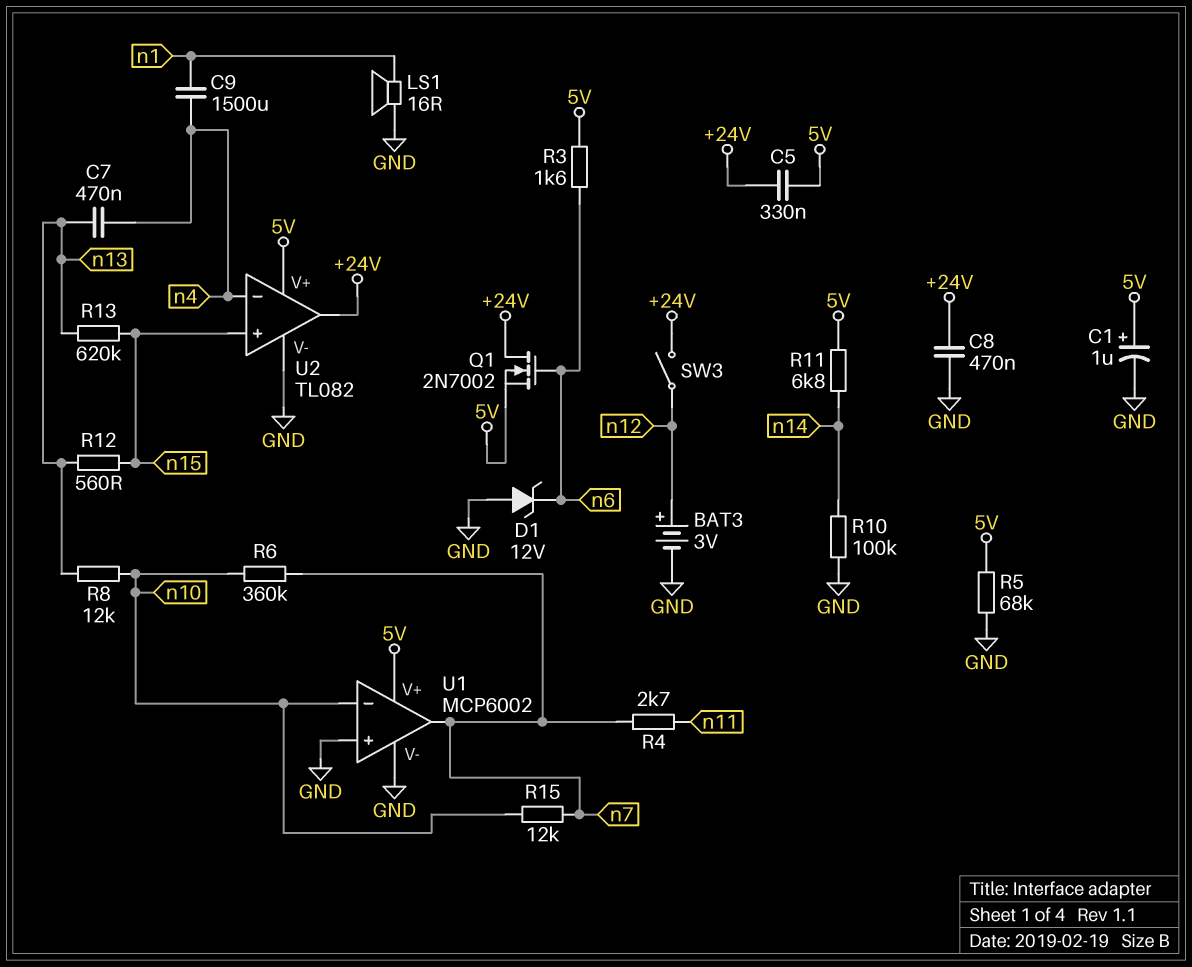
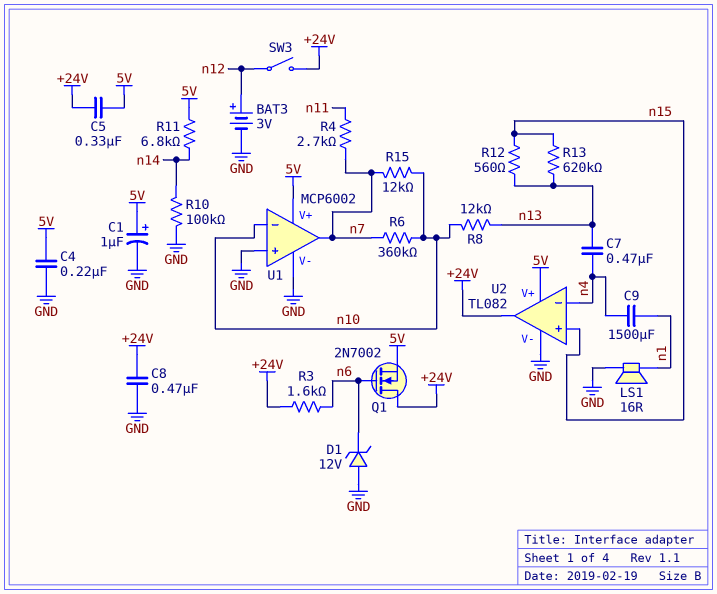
C4: none -> 220nF (5V, GND)
R3: 1.6k (5V, n6) -> 1.6k (+24V, n6)
R5: 68k (5V, GND) -> none

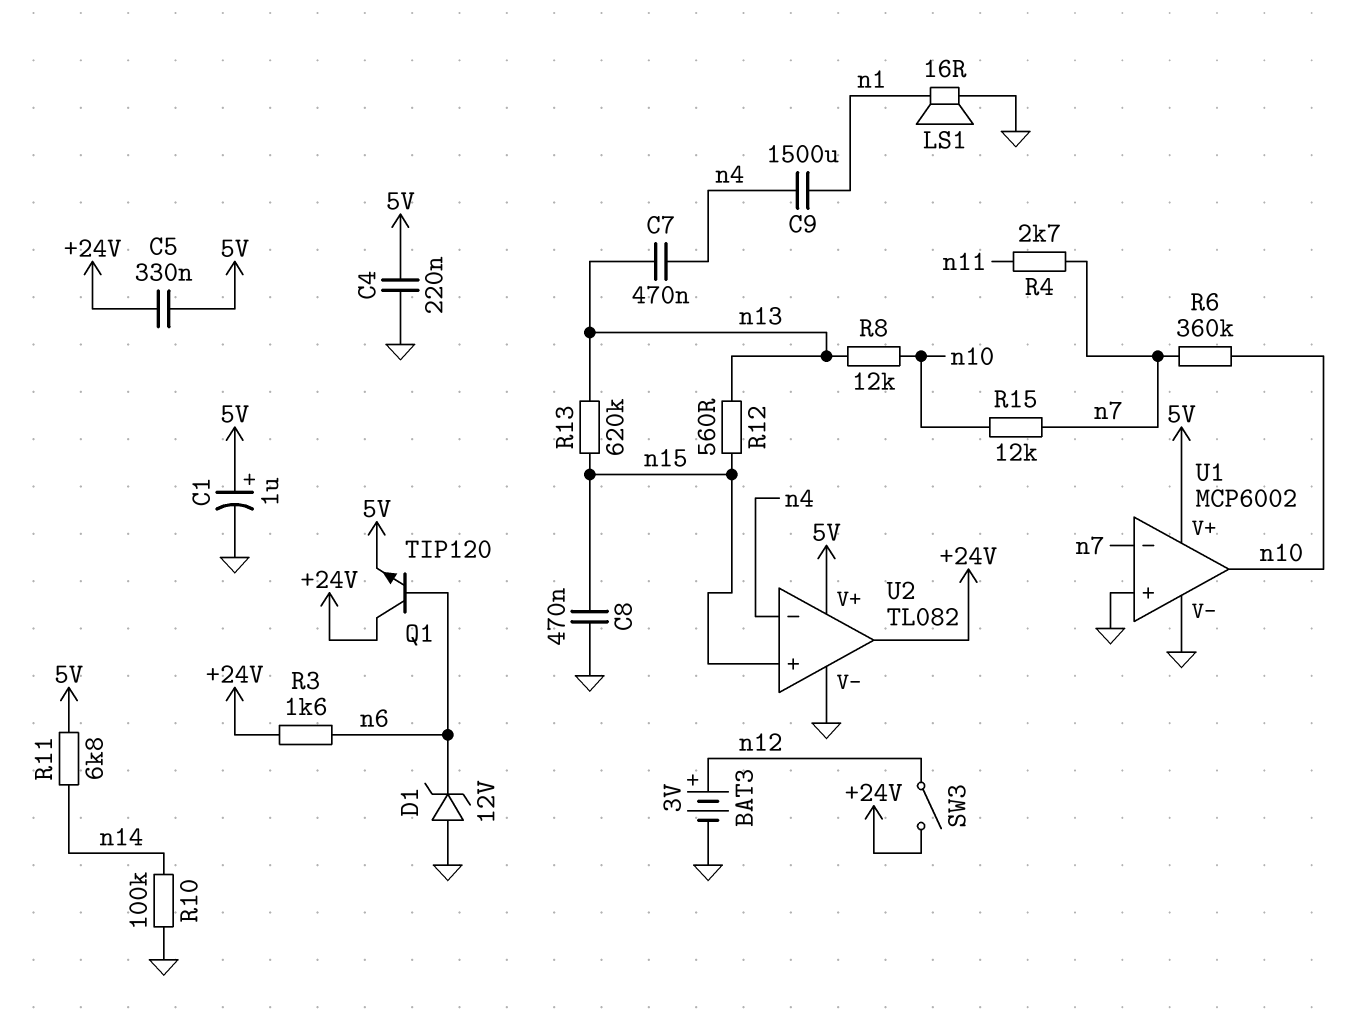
C8: 470nF (+24V, GND) -> 470nF (GND, n15)
Q1: NMOS 2N7002 (G n6, D +24V, S 5V) -> NPN TIP120 (B n6, C +24V, E 5V)
U1 pin in-: n10 -> n7
U1 pin out: n7 -> n10

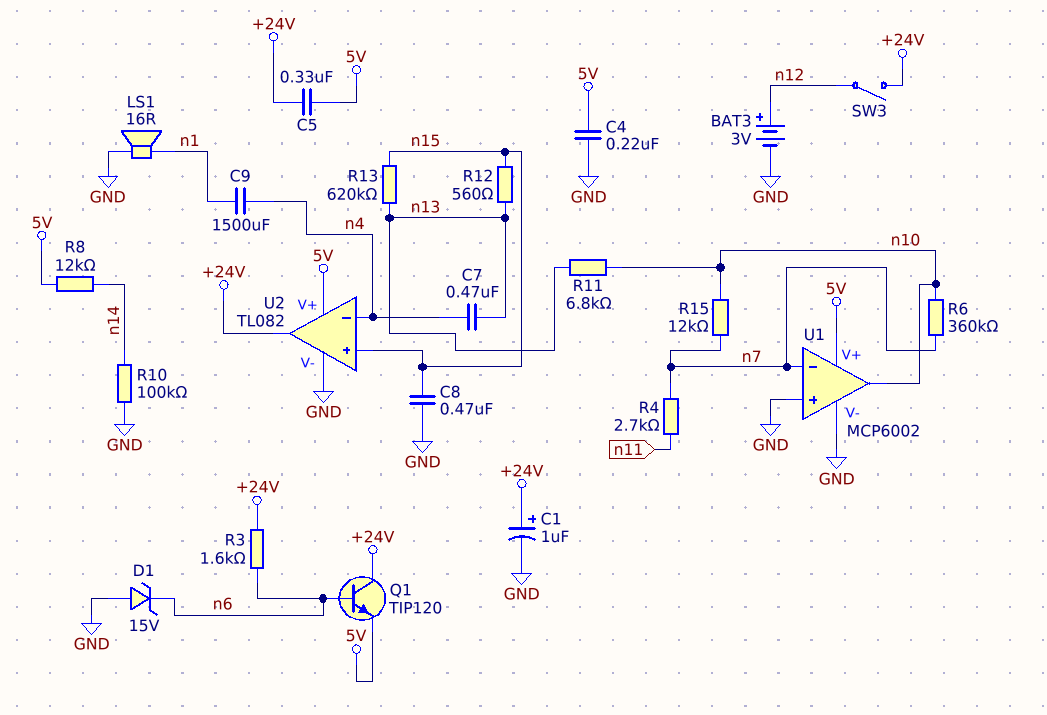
C1: 1uF (plus 5V, minus GND) -> 1uF (plus +24V, minus GND)
D1: zener 12V (A GND, K n6) -> zener 15V (A GND, K n6)
R8: 12k (n10, n13) -> 12k (5V, n14)
R11: 6.8k (5V, n14) -> 6.8k (n10, n13)

